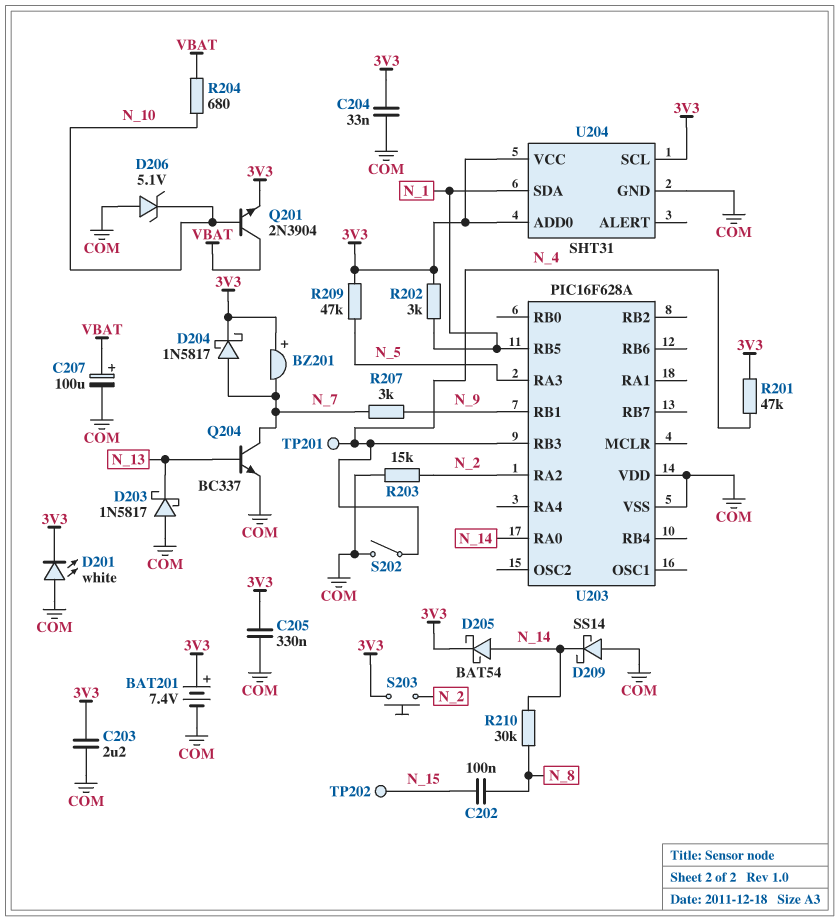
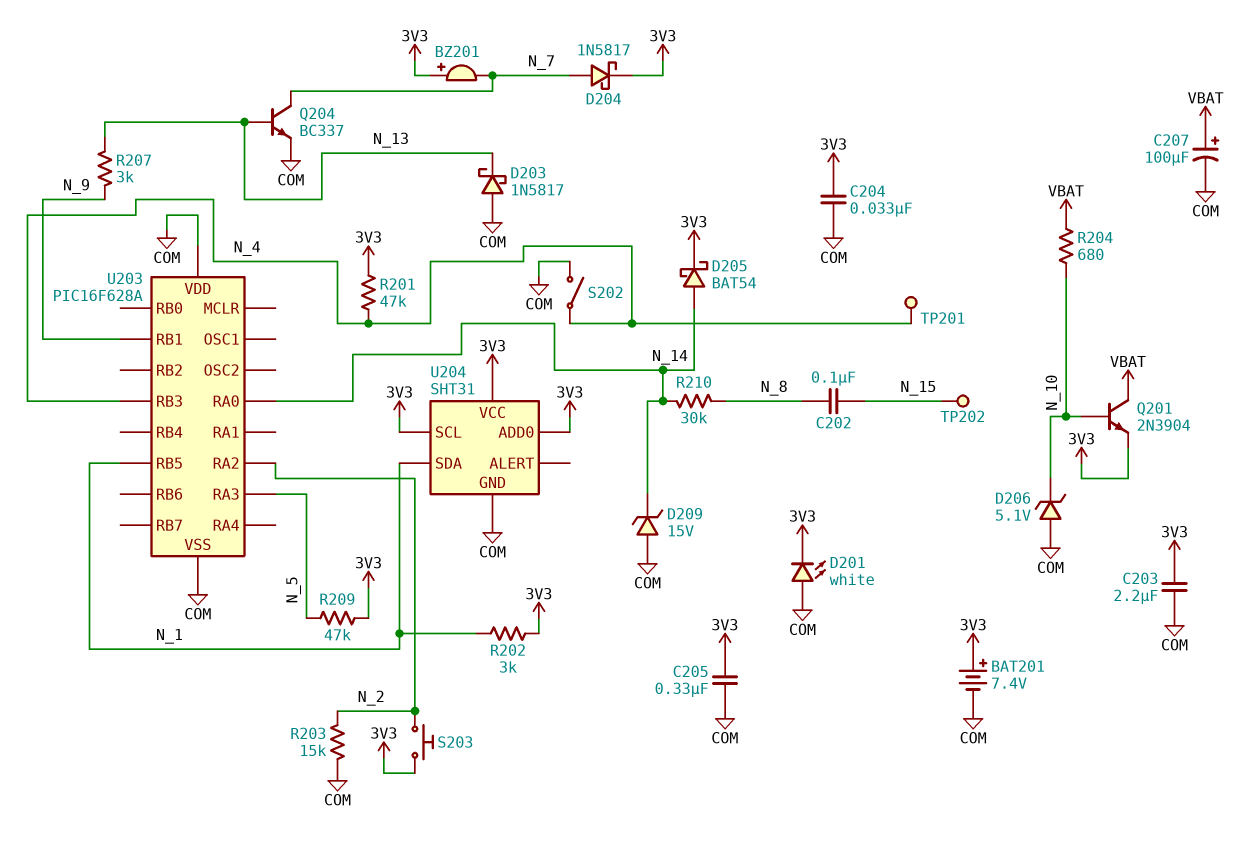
D209: schottky SS14 (A COM, K N_14) -> zener 15V (A COM, K N_14)
R207: 3k (N_7, N_9) -> 3k (N_9, N_13)

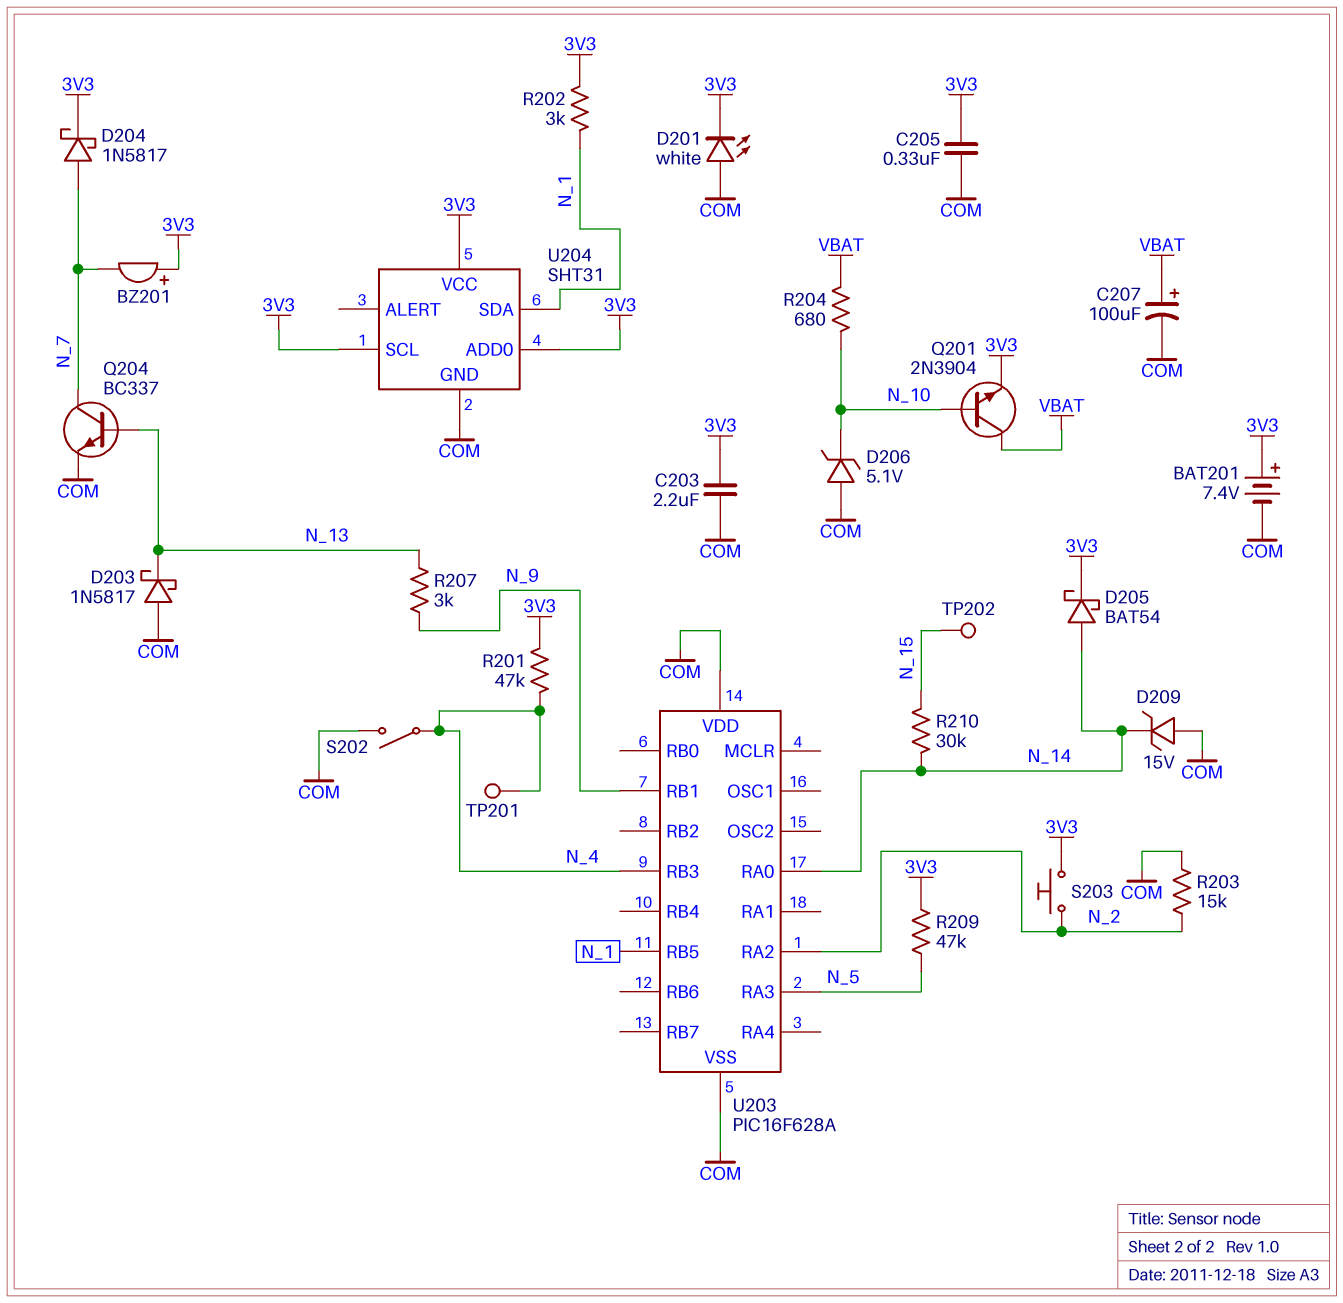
C202: 100nF (N_8, N_15) -> none
C204: 33nF (3V3, COM) -> none
R210: 30k (N_8, N_14) -> 30k (N_14, N_15)

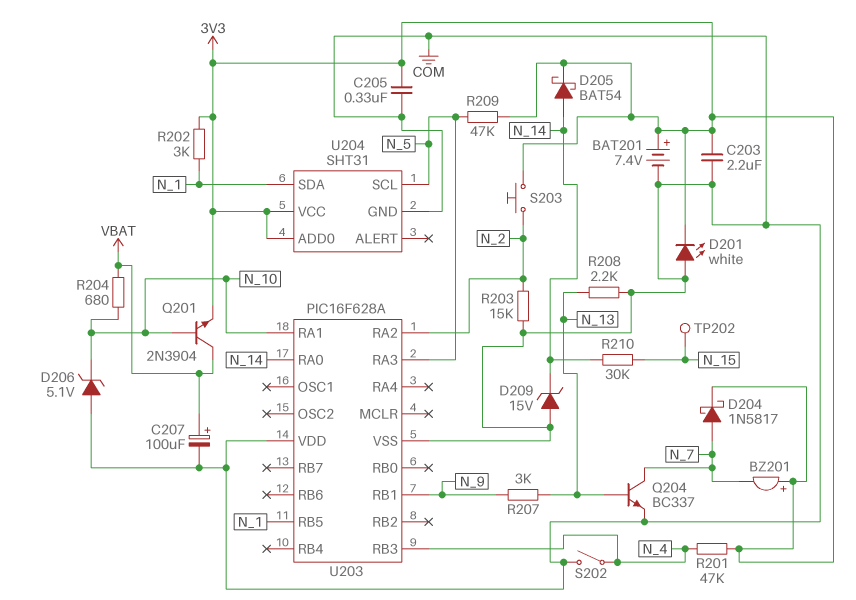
D203: schottky 1N5817 (A COM, K N_13) -> none
R208: none -> 2.2k (COM, N_13)
TP201: test point (N_4) -> none
U203 pin RA1: none -> N_10
U204 pin SCL: 3V3 -> N_5

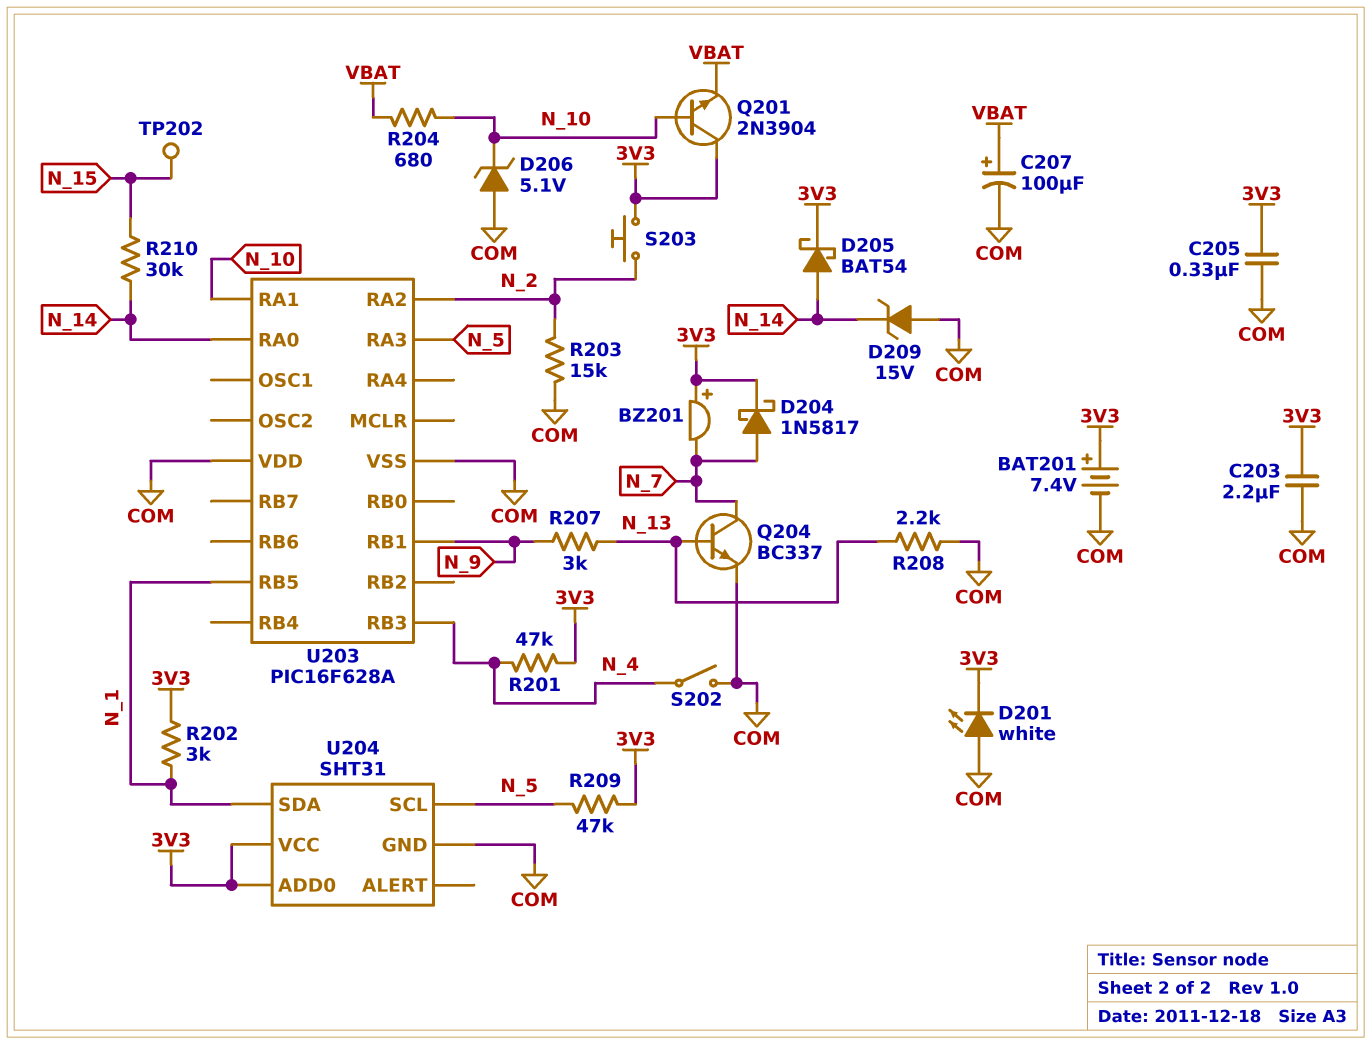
Q201: NPN 2N3904 (B N_10, C VBAT, E 3V3) -> NPN 2N3904 (B N_10, C 3V3, E VBAT)

